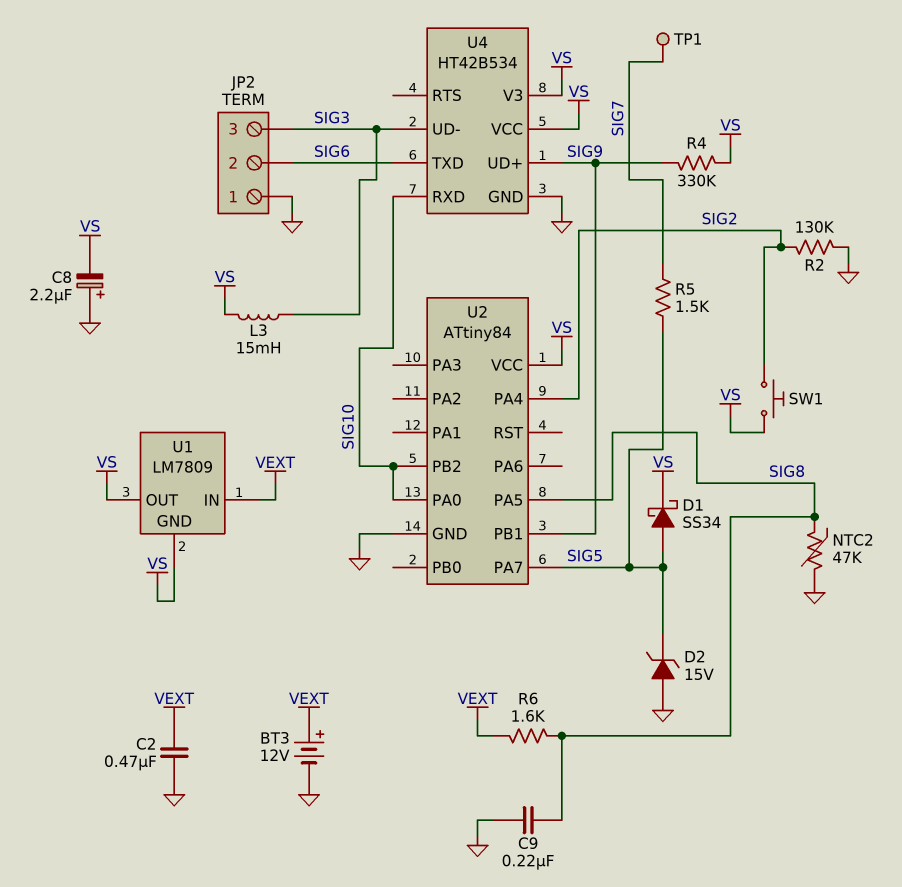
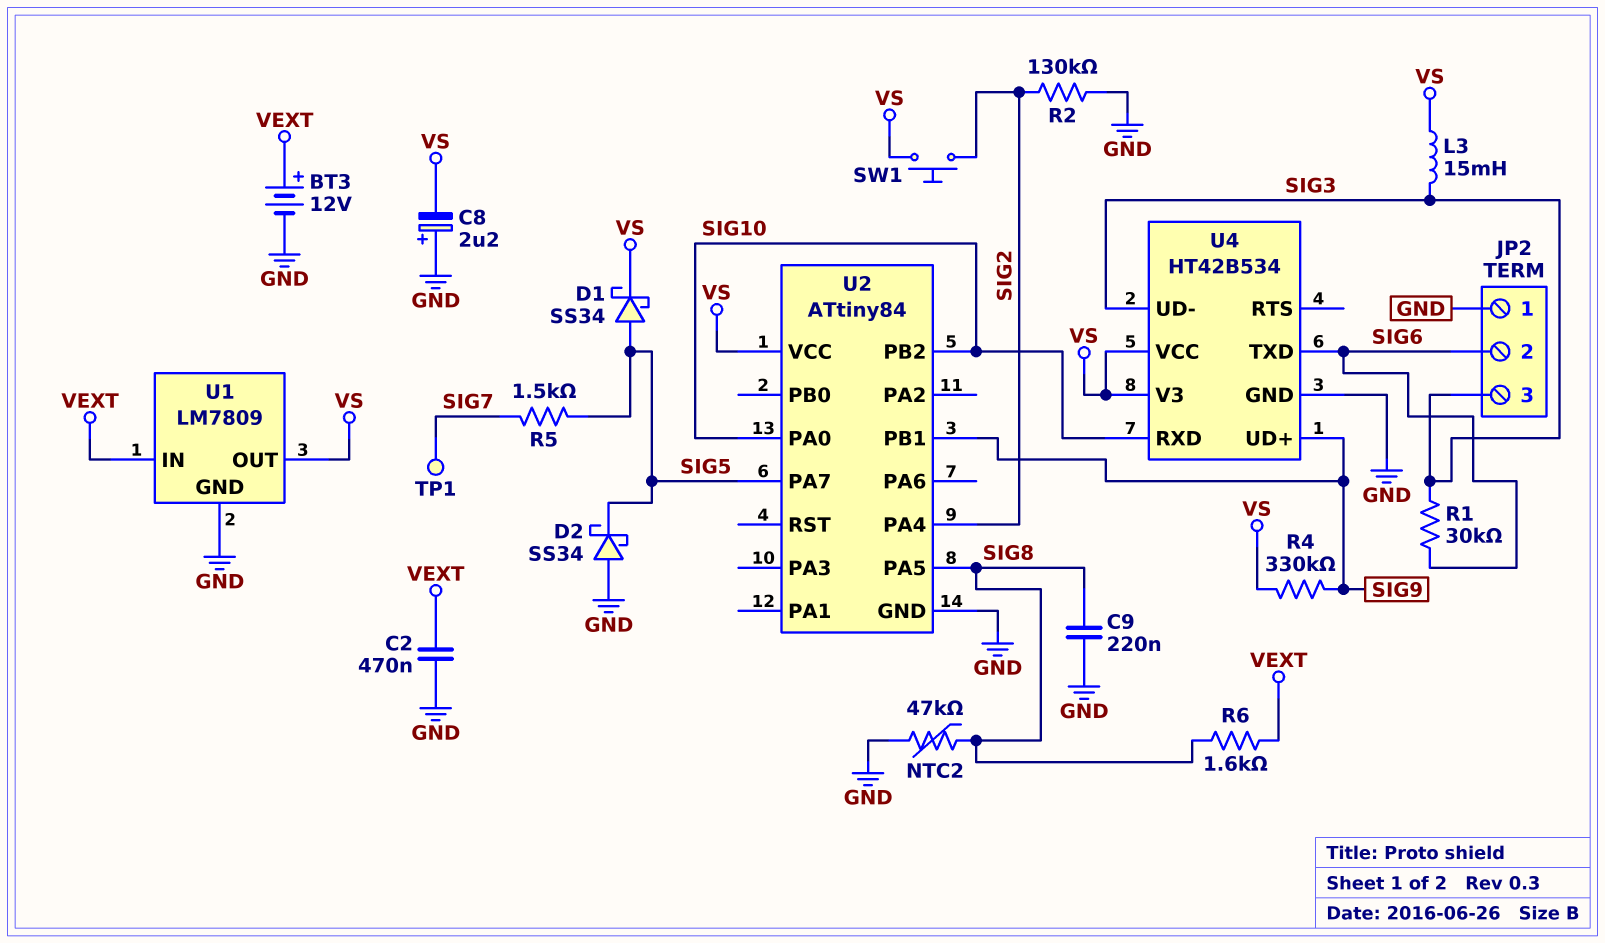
D2: zener 15V (A GND, K SIG5) -> schottky SS34 (A GND, K SIG5)
R1: none -> 30k (SIG3, SIG6)
U1 pin GND: VS -> GND

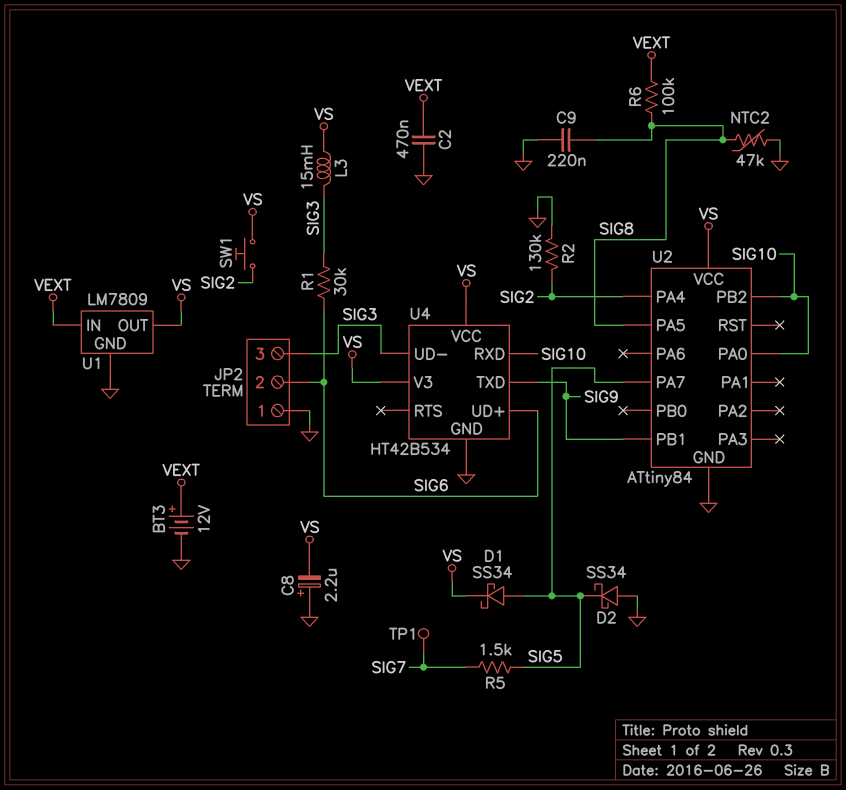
R4: 330k (SIG9, VS) -> none
R6: 1.6k (SIG8, VEXT) -> 100k (SIG8, VEXT)
U4 pin TXD: SIG6 -> SIG9
U4 pin UD+: SIG9 -> SIG6

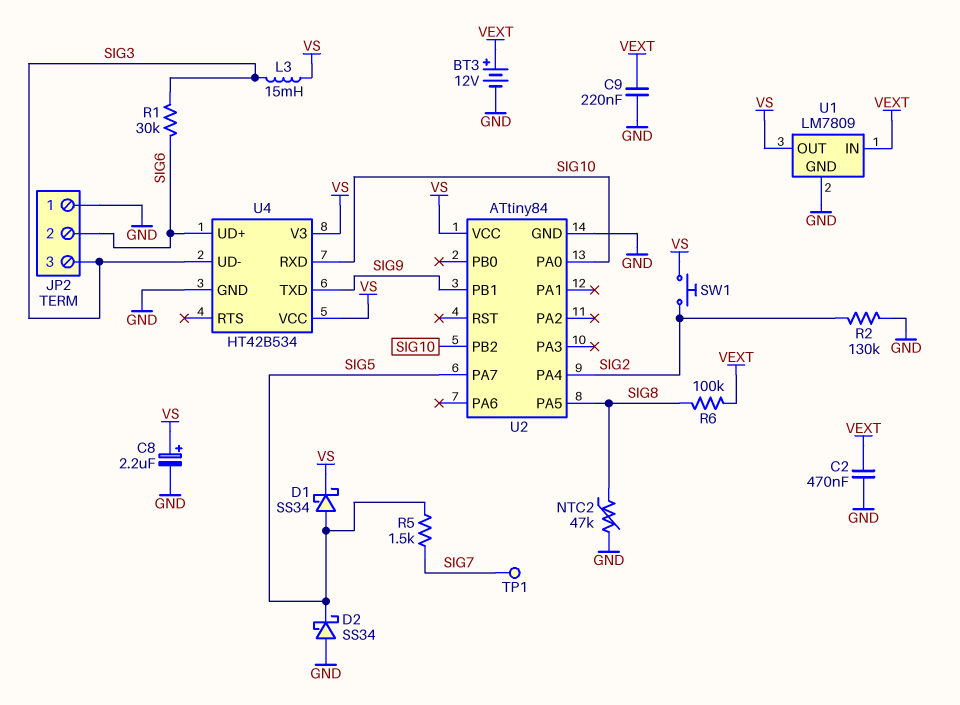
C8: 2.2uF (plus GND, minus VS) -> 2.2uF (plus VS, minus GND)
C9: 220nF (GND, SIG8) -> 220nF (GND, VEXT)

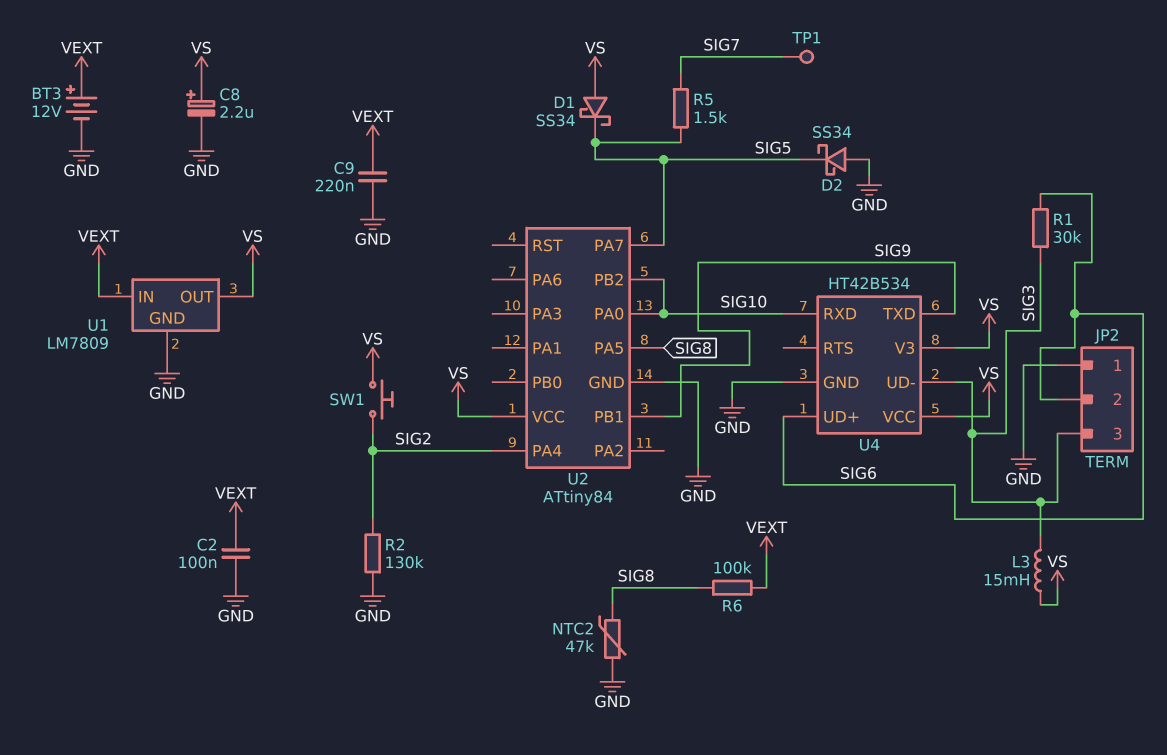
C2: 470nF (GND, VEXT) -> 100nF (GND, VEXT)
D1: schottky SS34 (A SIG5, K VS) -> schottky SS34 (A VS, K SIG5)

